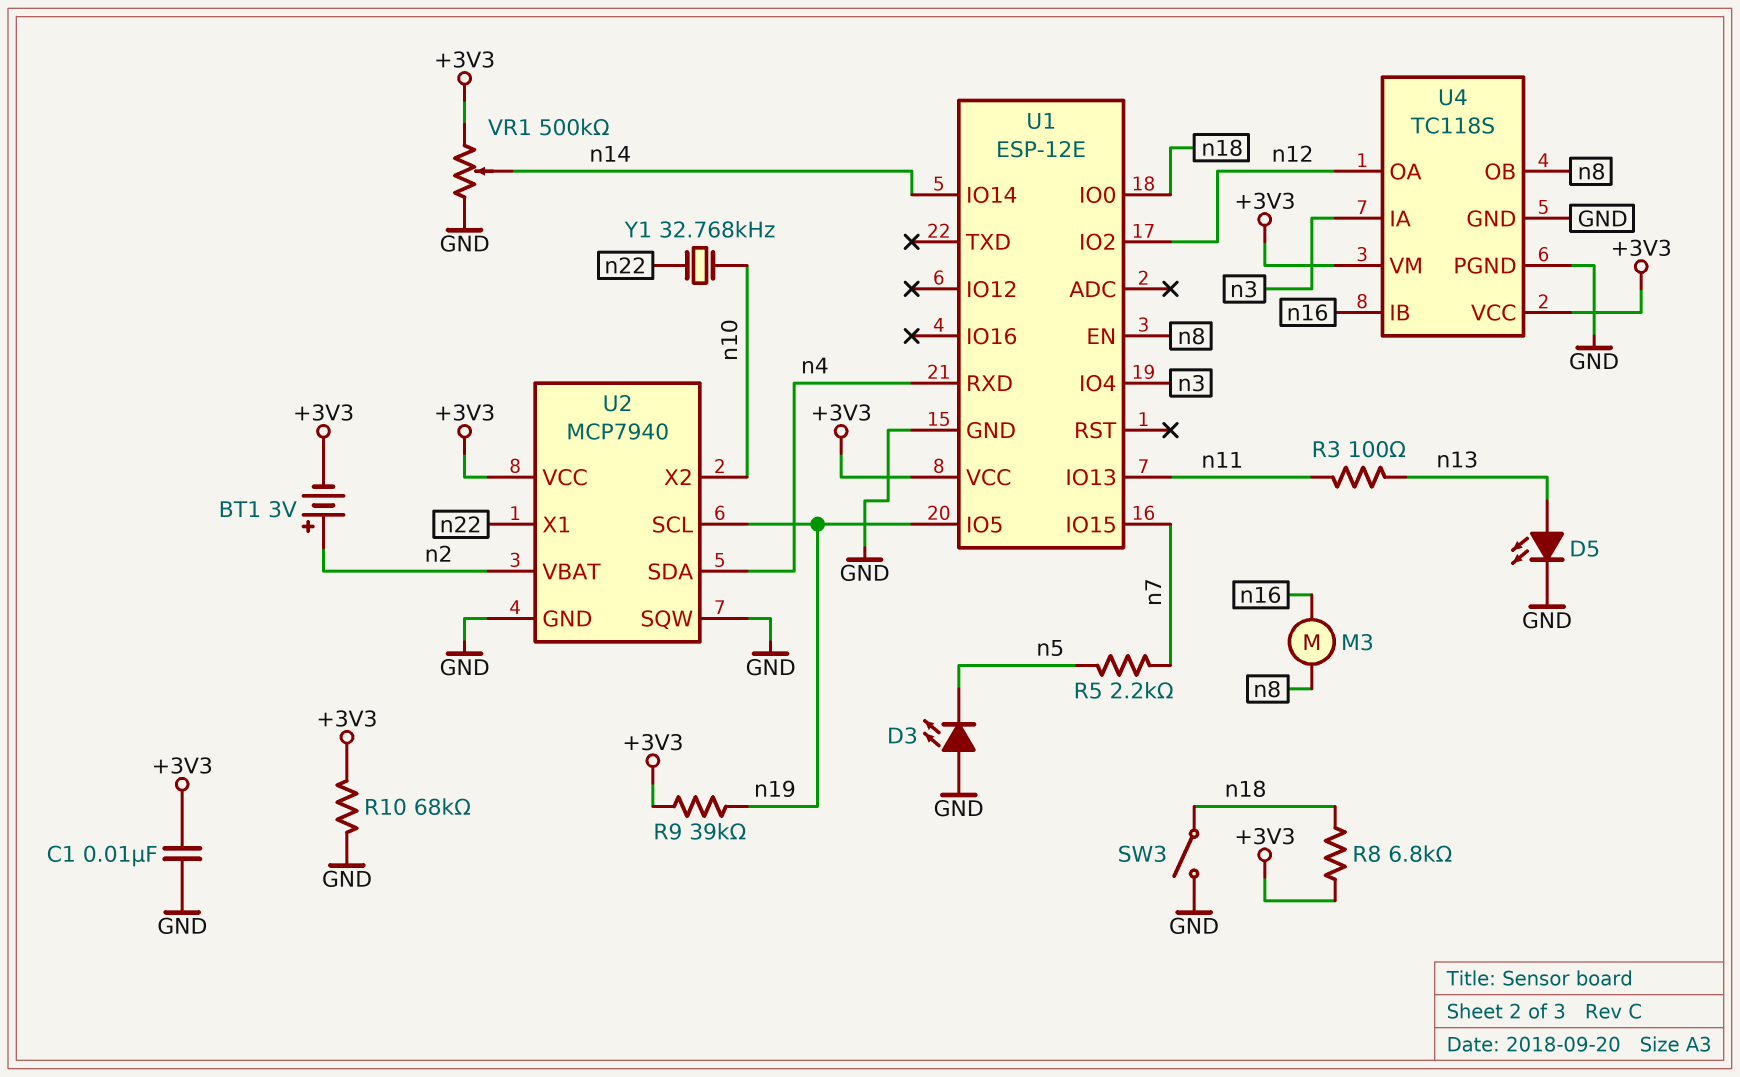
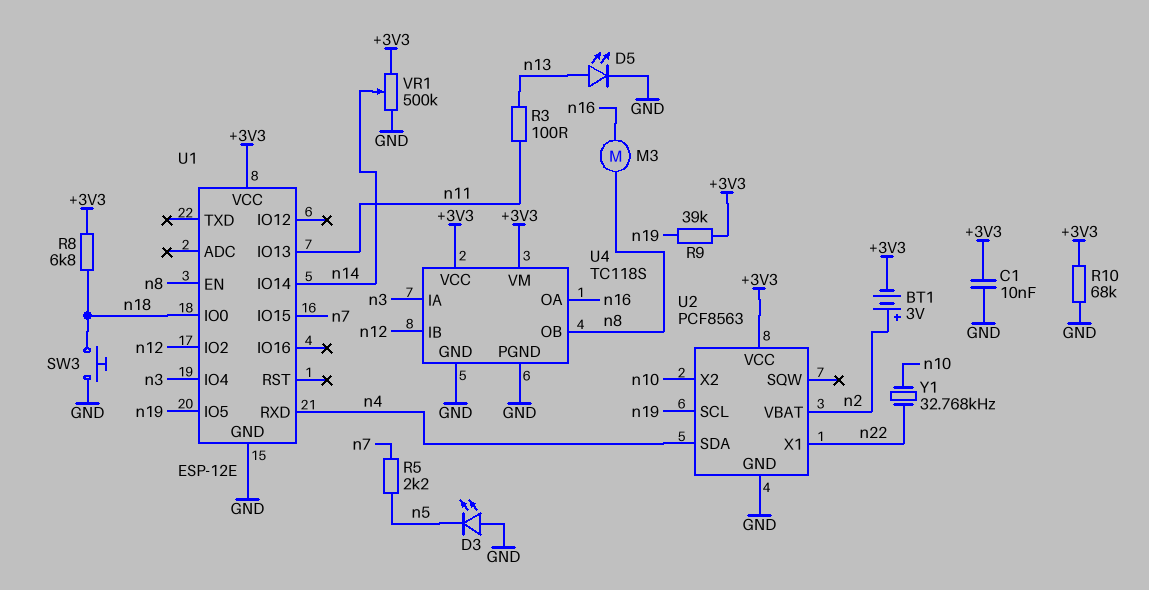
SW3: switch (GND, n18) -> button (GND, n18)
U2: MCP7940 -> PCF8563
U2 pin SQW: GND -> none
U4 pin IB: n16 -> n12
U4 pin OA: n12 -> n16

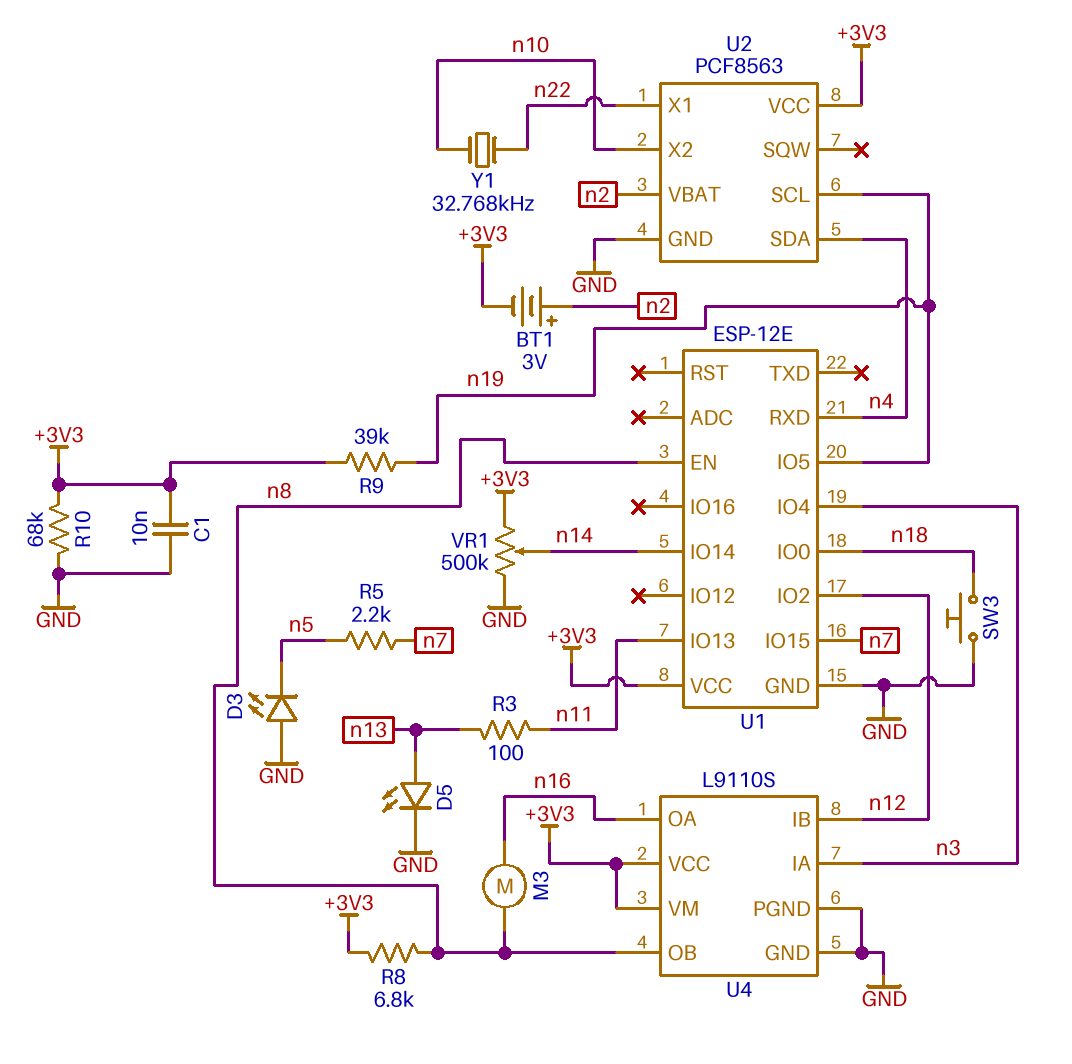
R8: 6.8k (+3V3, n18) -> 6.8k (+3V3, n8)
U4: TC118S -> L9110S

